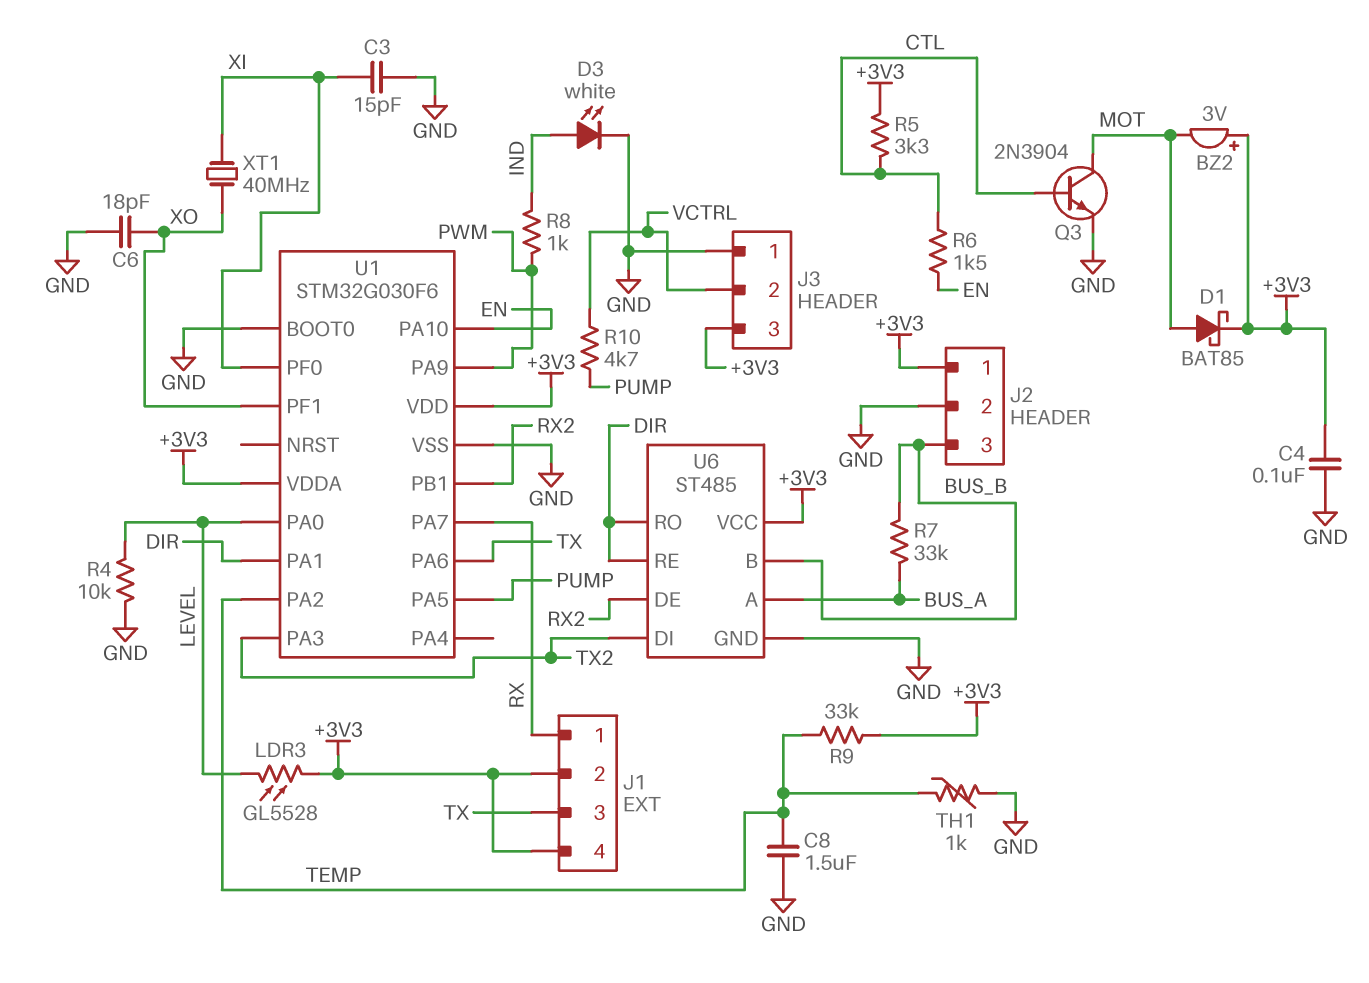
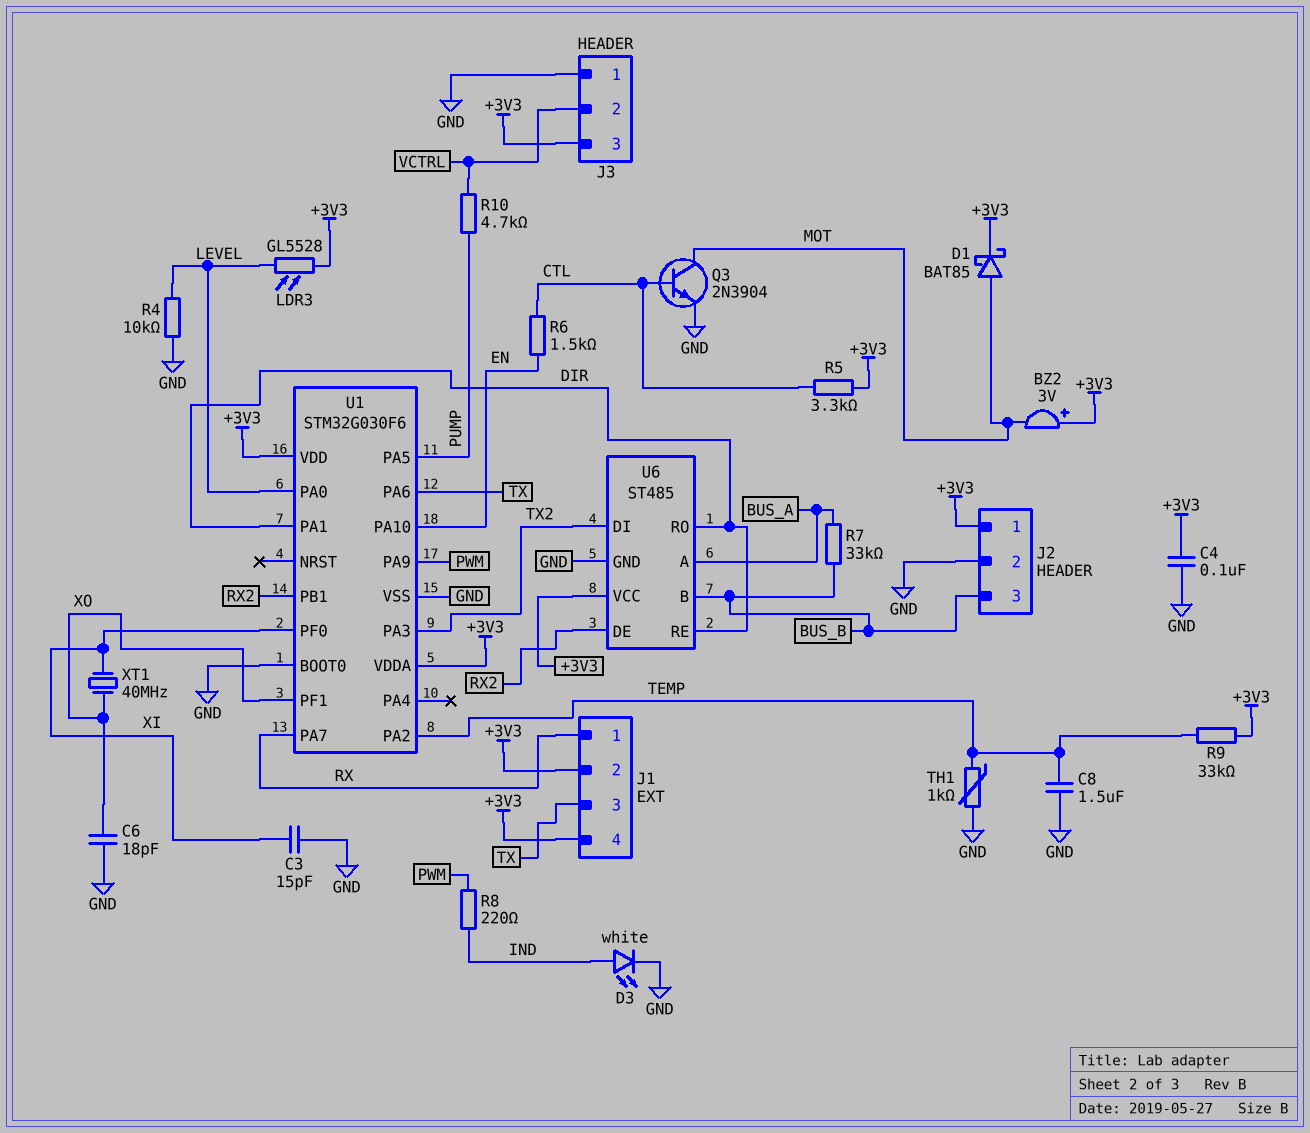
R8: 1k (IND, PWM) -> 220 (IND, PWM)

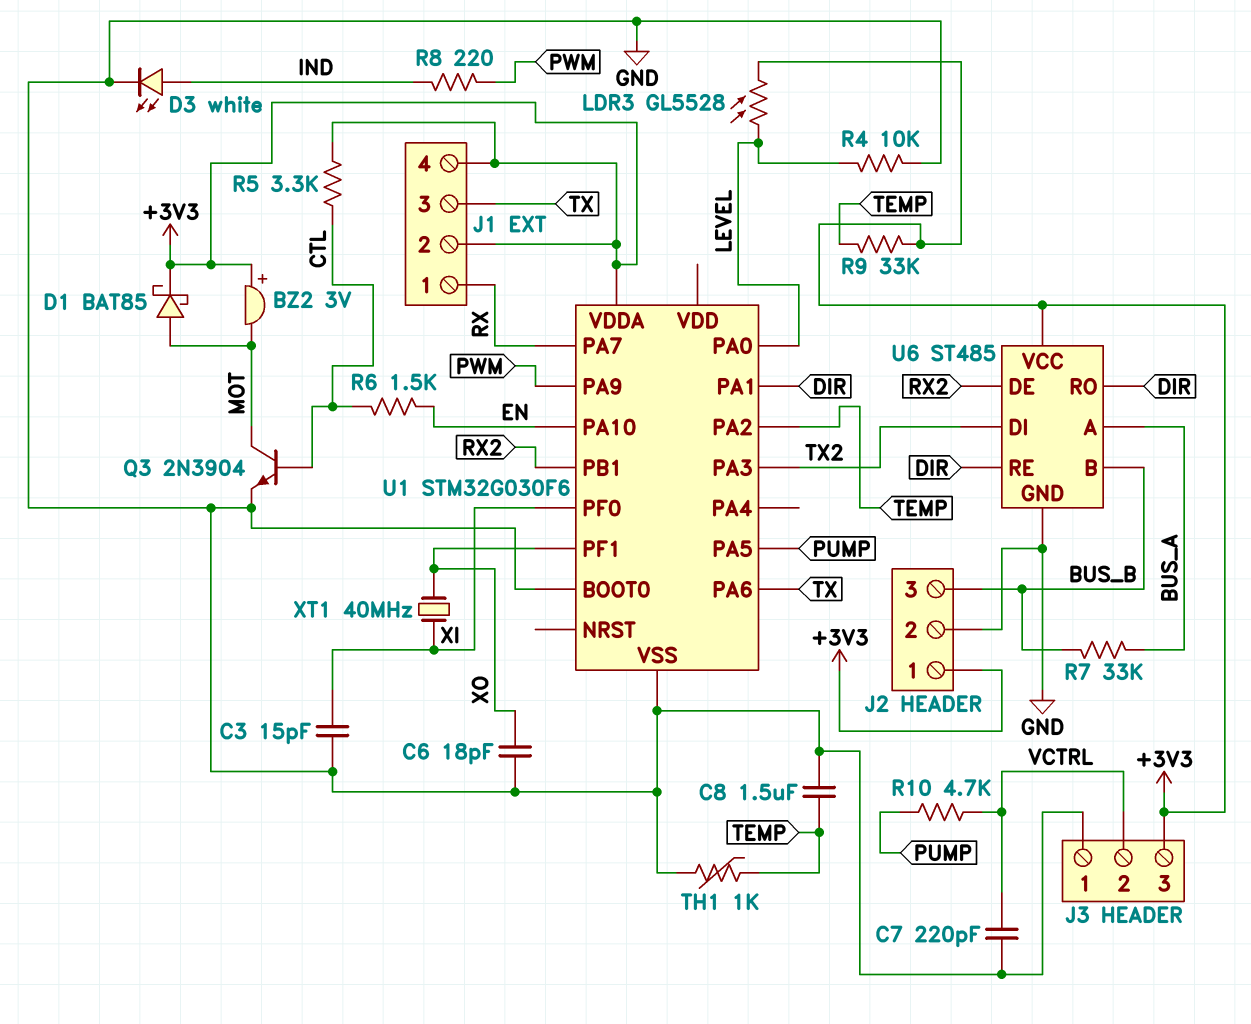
C4: 100nF (+3V3, GND) -> none
C7: none -> 220pF (GND, VCTRL)
U1 pin VDD: +3V3 -> none

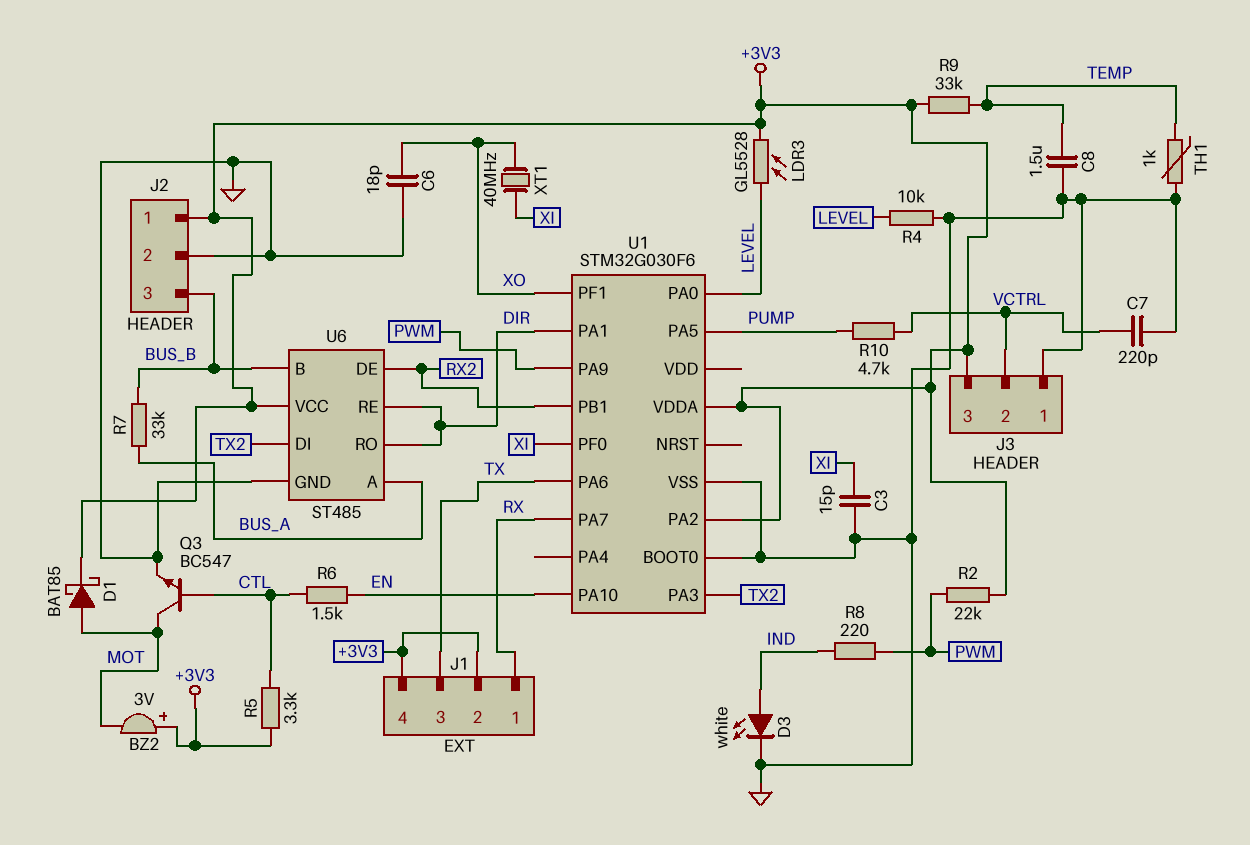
Q3: NPN 2N3904 (B CTL, C MOT, E GND) -> NPN BC547 (B CTL, C MOT, E GND)
R2: none -> 22k (+3V3, PWM)
U1 pin PA2: TEMP -> +3V3

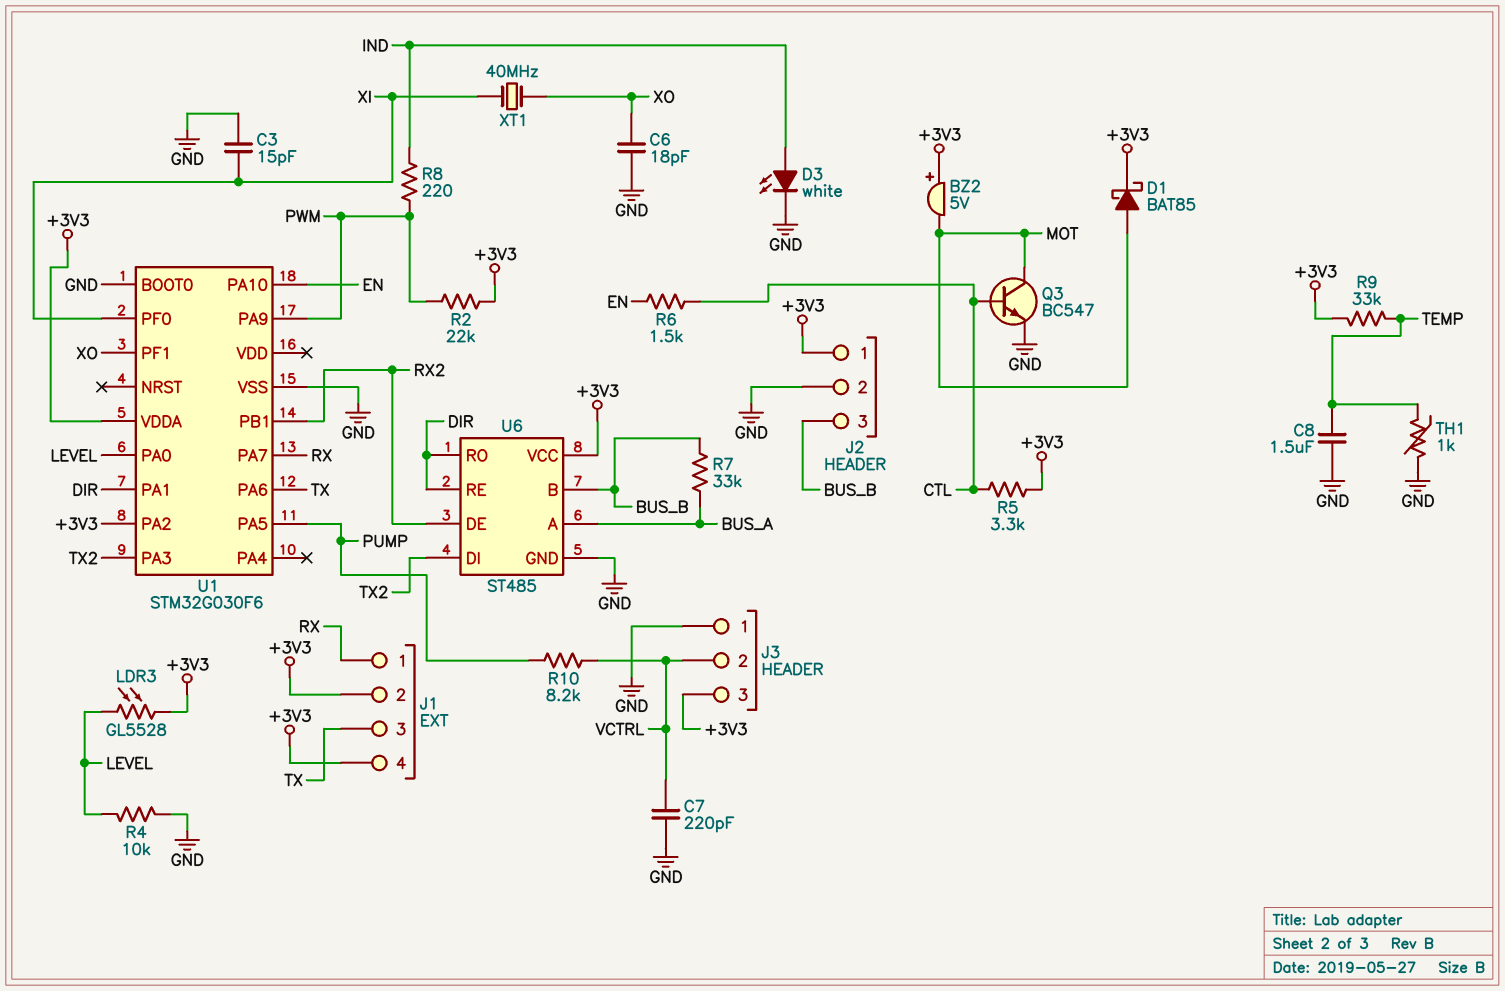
BZ2: buzzer 3V (plus +3V3, minus MOT) -> buzzer 5V (plus +3V3, minus MOT)
R10: 4.7k (PUMP, VCTRL) -> 8.2k (PUMP, VCTRL)

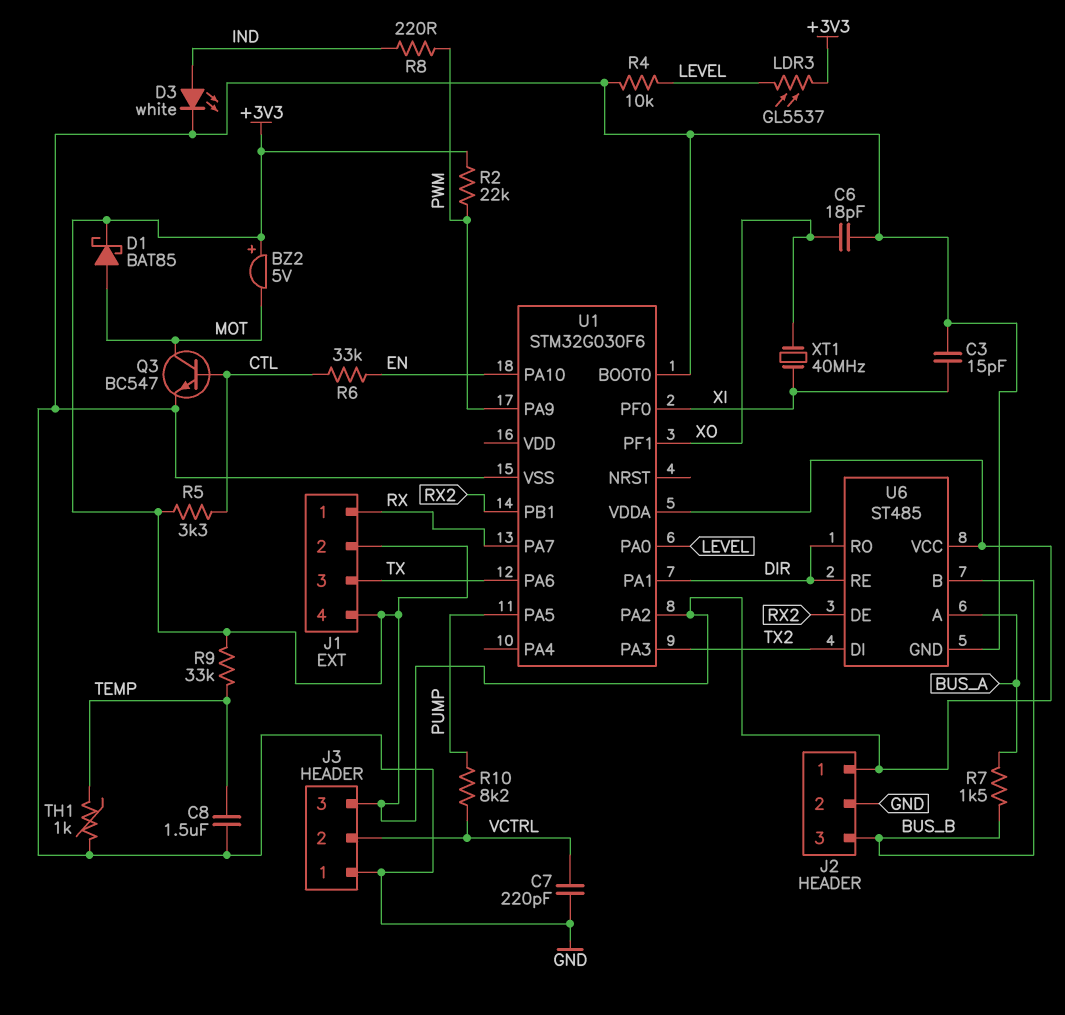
LDR3: GL5528 (+3V3, LEVEL) -> GL5537 (+3V3, LEVEL)
R6: 1.5k (CTL, EN) -> 33k (CTL, EN)
R7: 33k (BUS_A, BUS_B) -> 1.5k (BUS_A, BUS_B)

